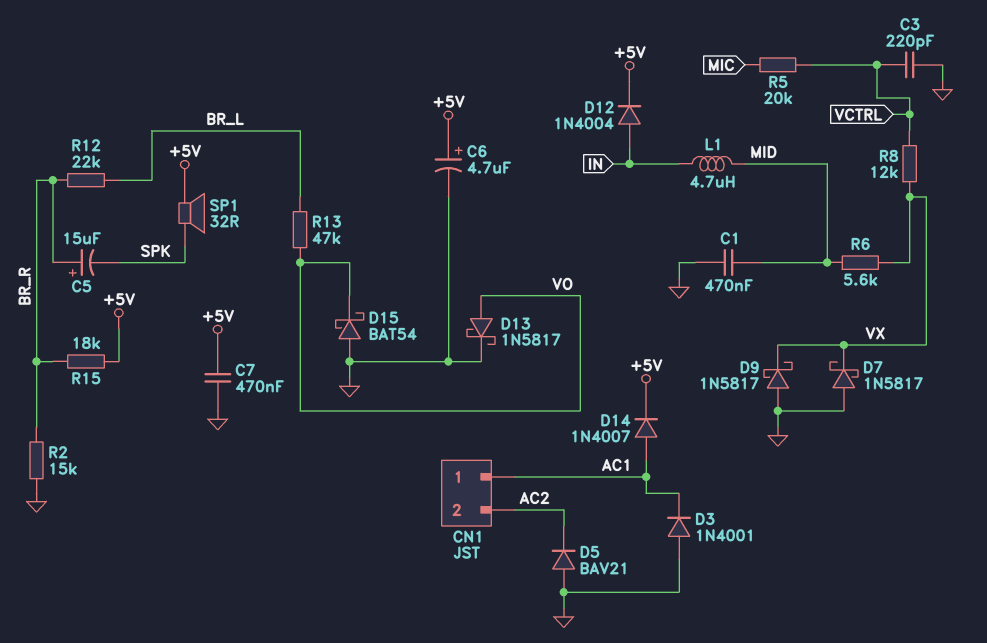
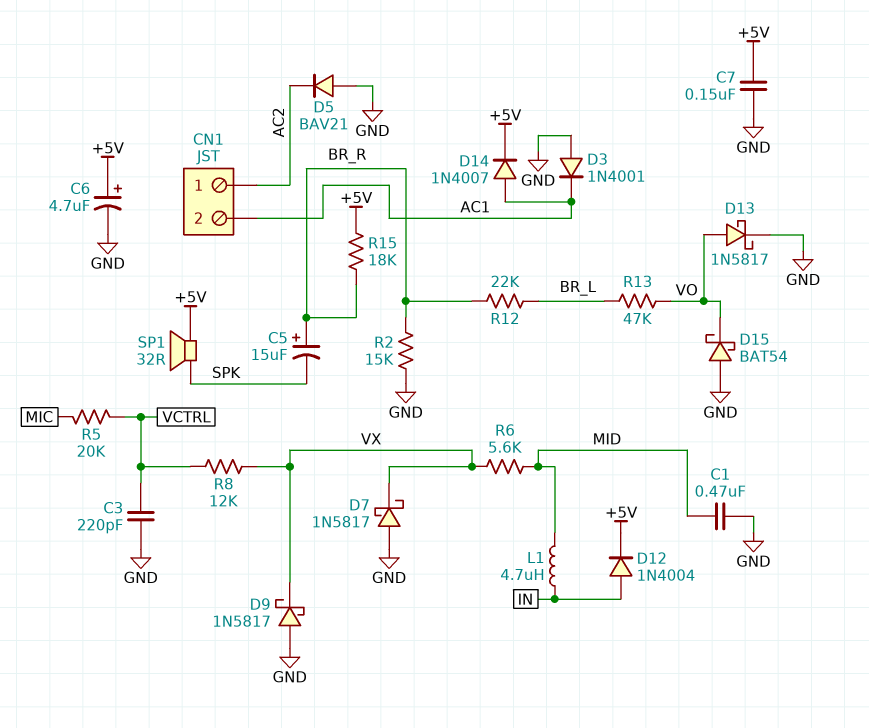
C7: 470nF (+5V, GND) -> 150nF (+5V, GND)
CN1 pin 1: AC1 -> AC2
CN1 pin 2: AC2 -> AC1

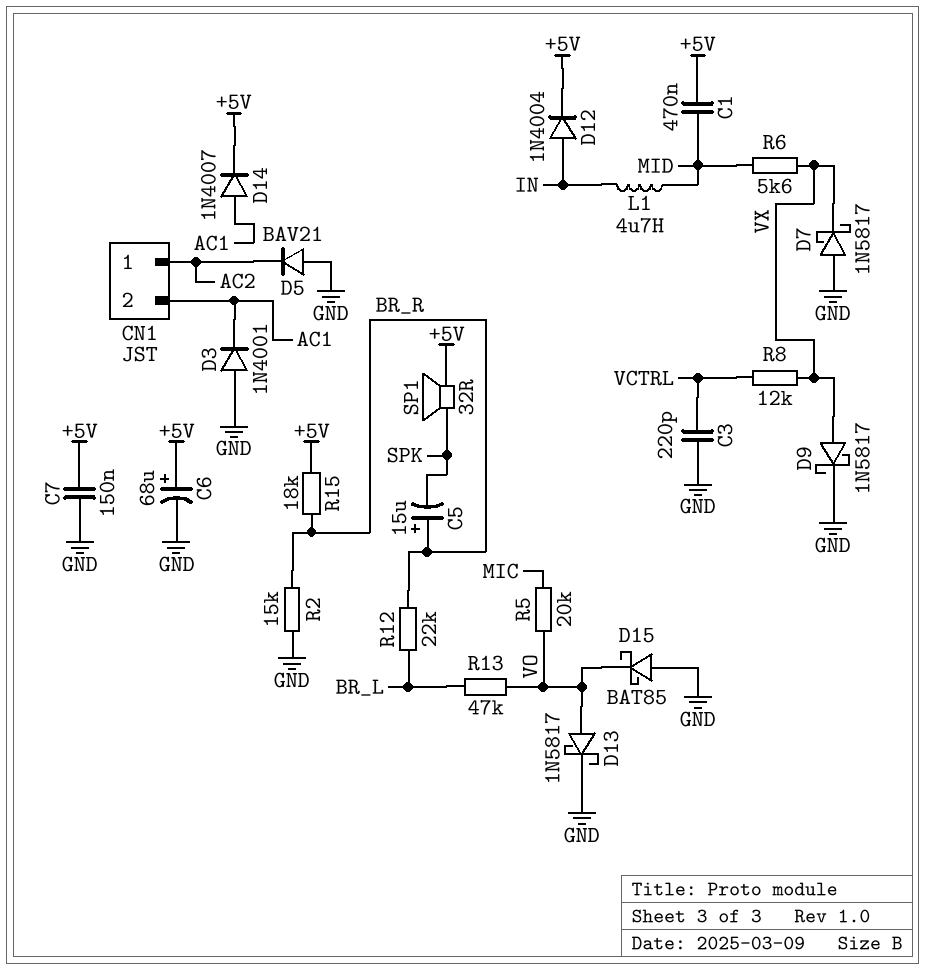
C1: 470nF (GND, MID) -> 470nF (+5V, MID)
C6: 4.7uF (plus +5V, minus GND) -> 68uF (plus +5V, minus GND)
D9: schottky 1N5817 (A GND, K VX) -> schottky 1N5817 (A VX, K GND)
D15: schottky BAT54 (A GND, K VO) -> schottky BAT85 (A GND, K VO)
R5: 20k (MIC, VCTRL) -> 20k (MIC, VO)

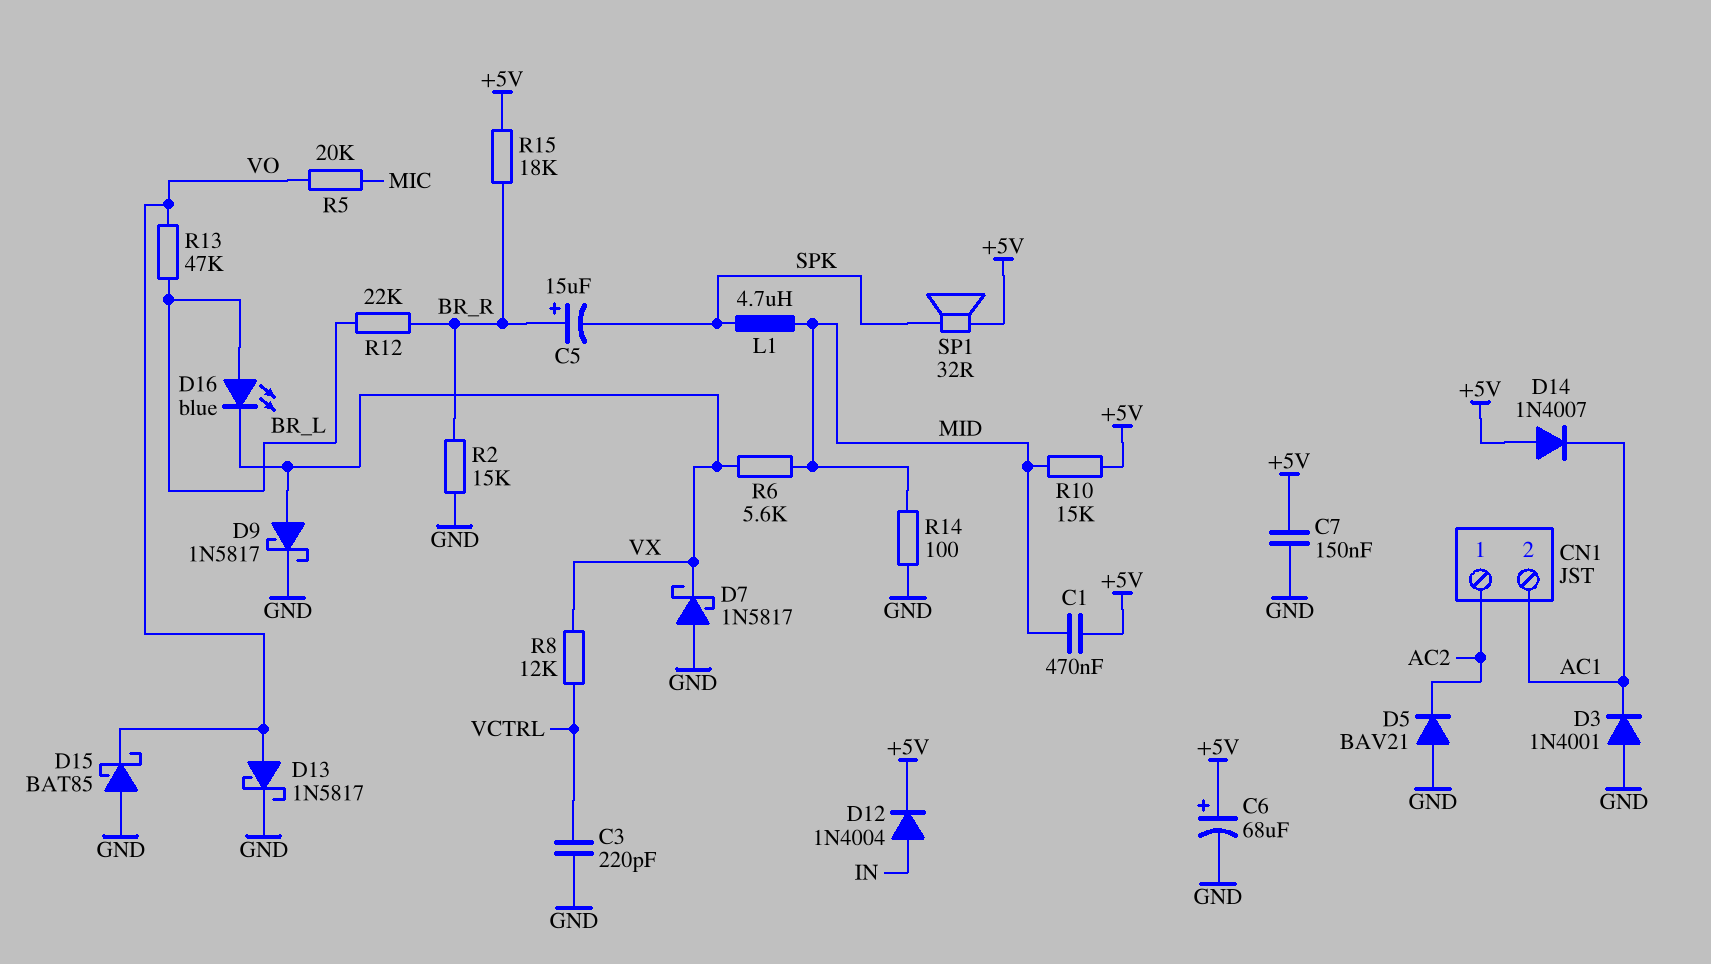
D14: diode 1N4007 (A AC1, K +5V) -> diode 1N4007 (A +5V, K AC1)
D16: none -> LED blue (A BR_L, K VX)
L1: 4.7uH (IN, MID) -> 4.7uH (MID, SPK)
R10: none -> 15k (+5V, MID)
R14: none -> 100 (GND, MID)

